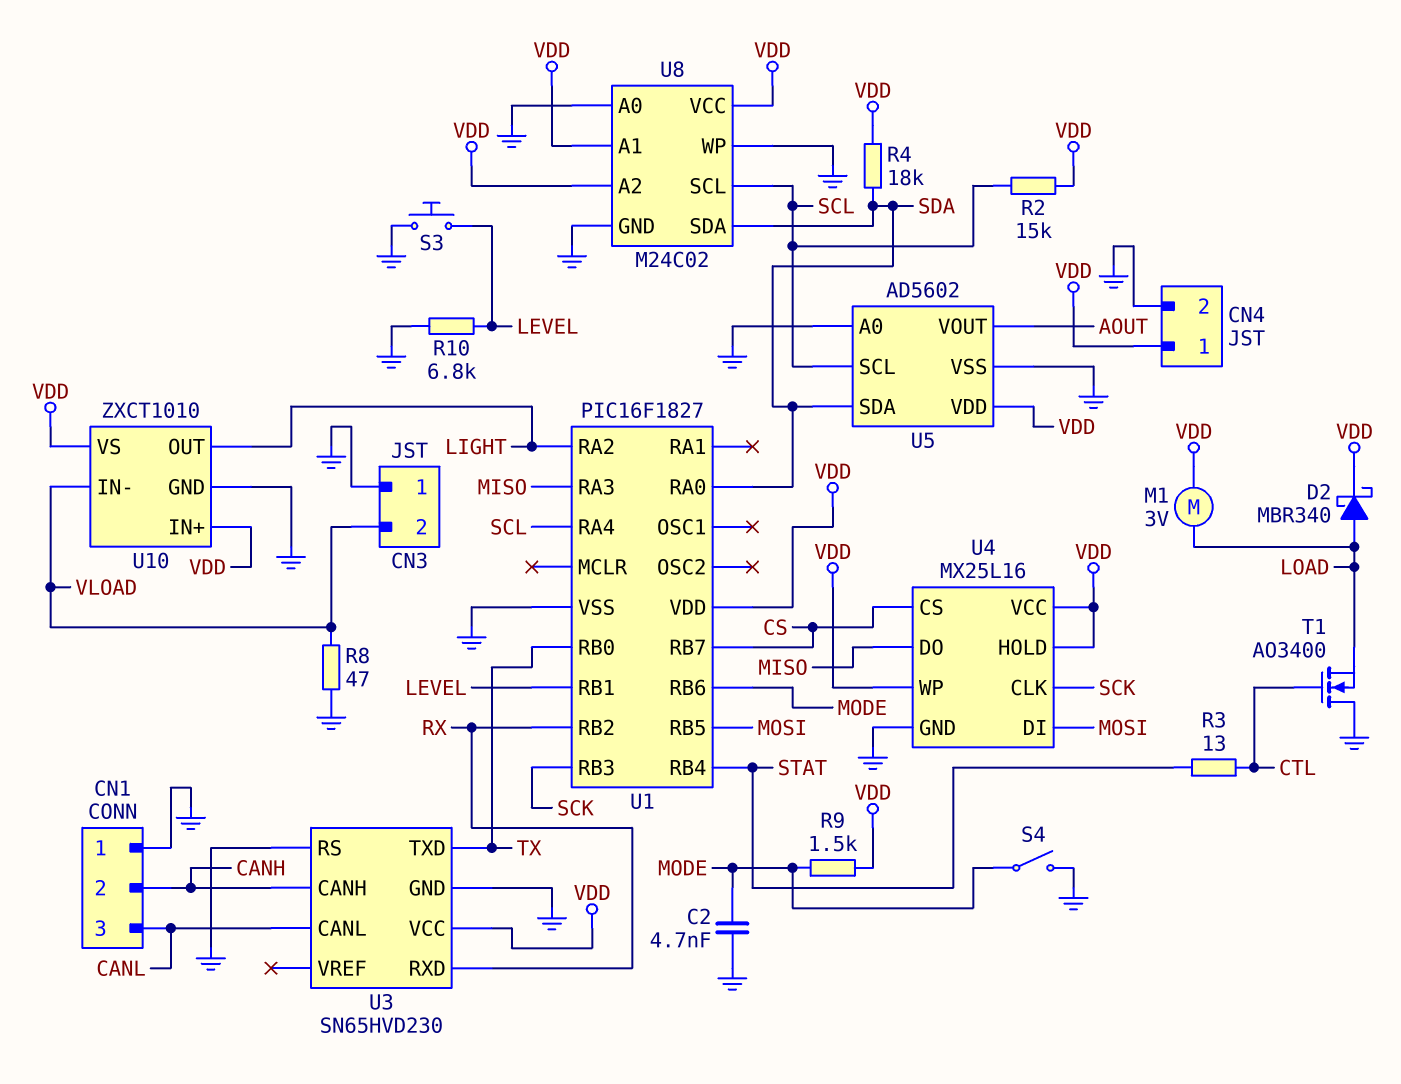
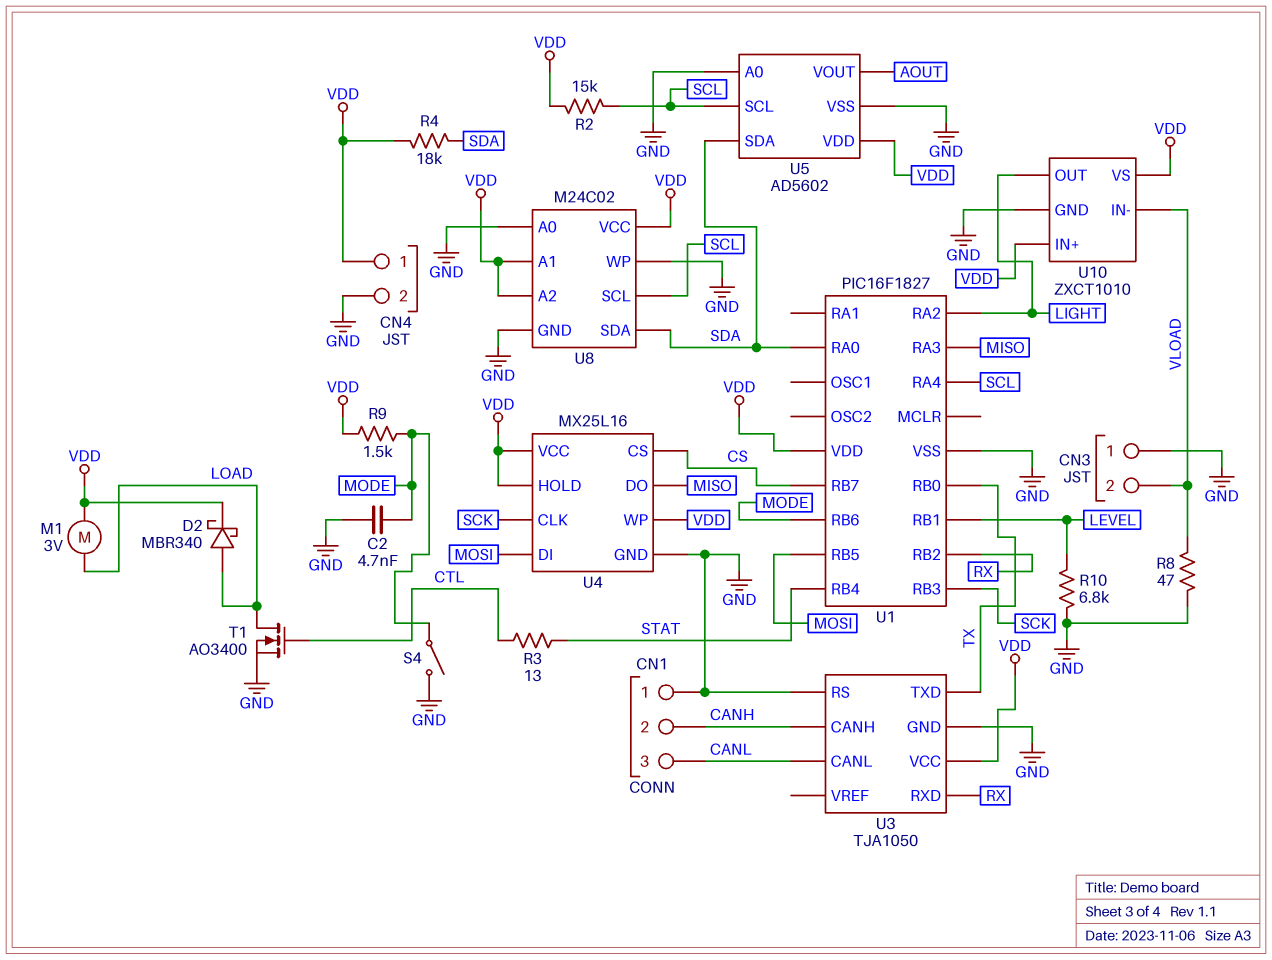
S3: button (GND, LEVEL) -> none
T1: NMOS AO3400 (G CTL, D GND, S LOAD) -> NMOS AO3400 (G CTL, D LOAD, S GND)
U3: SN65HVD230 -> TJA1050

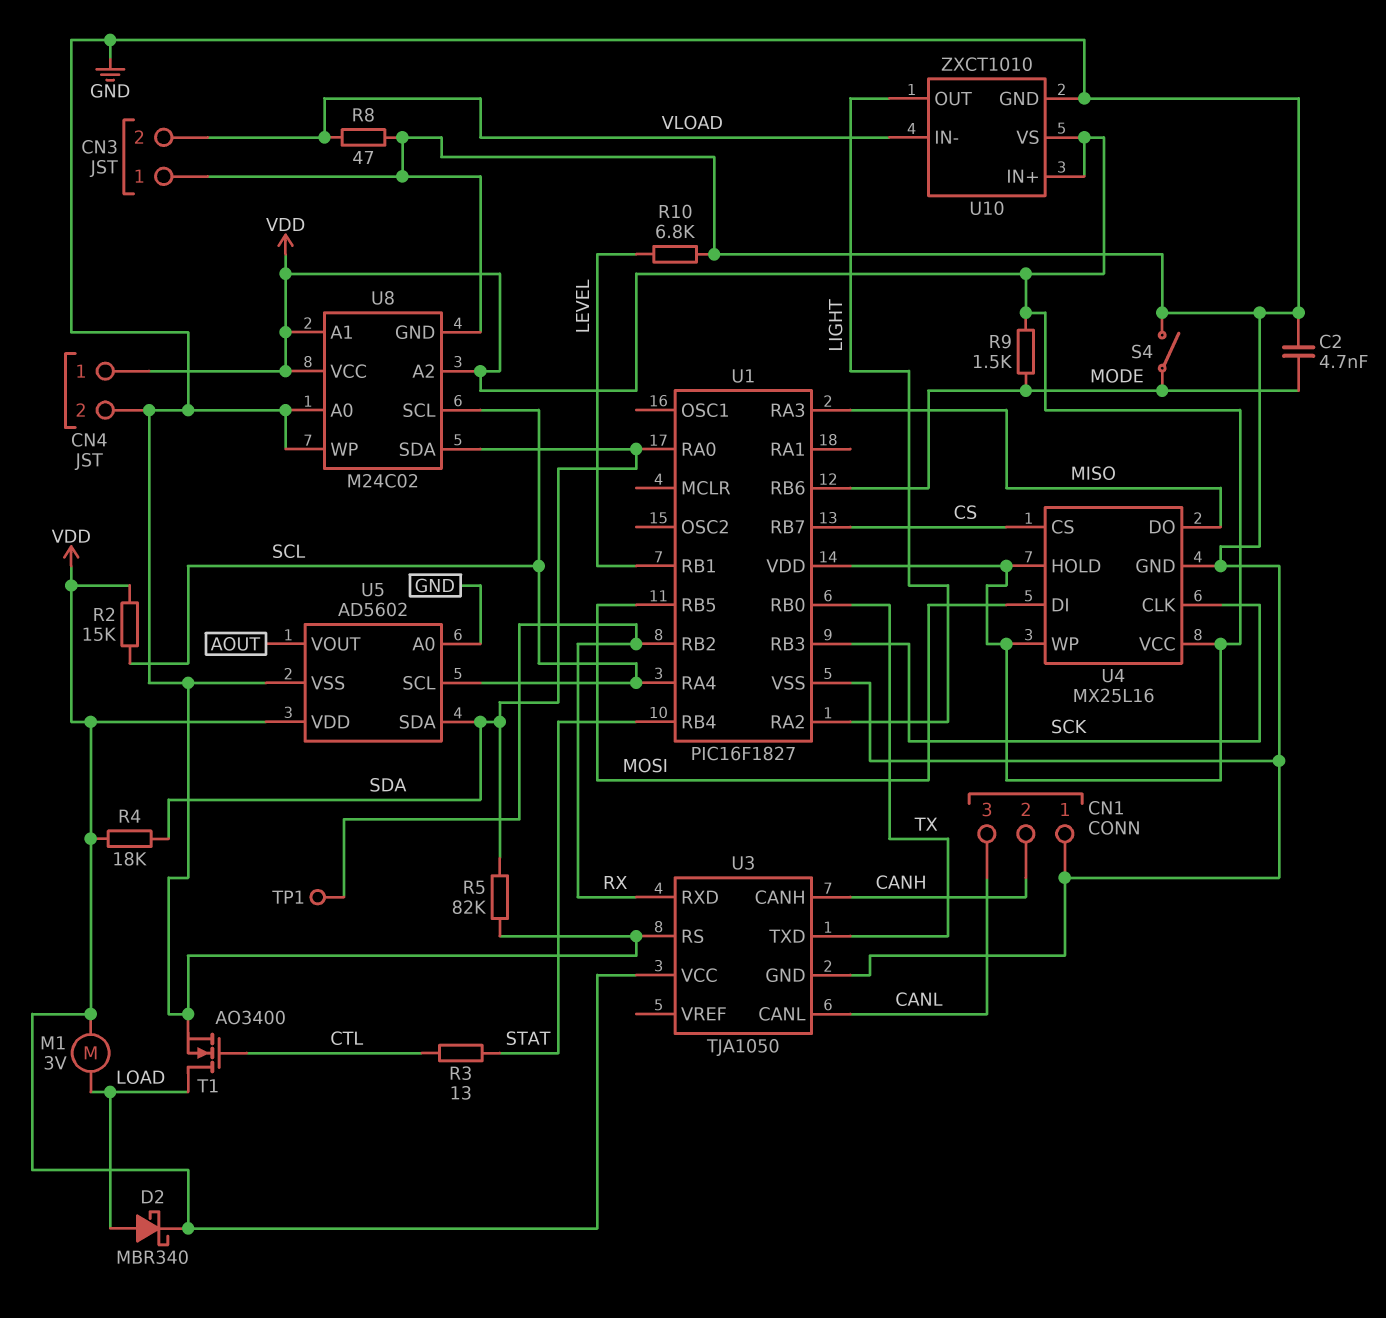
R5: none -> 82k (GND, SDA)
TP1: none -> test point (RX)

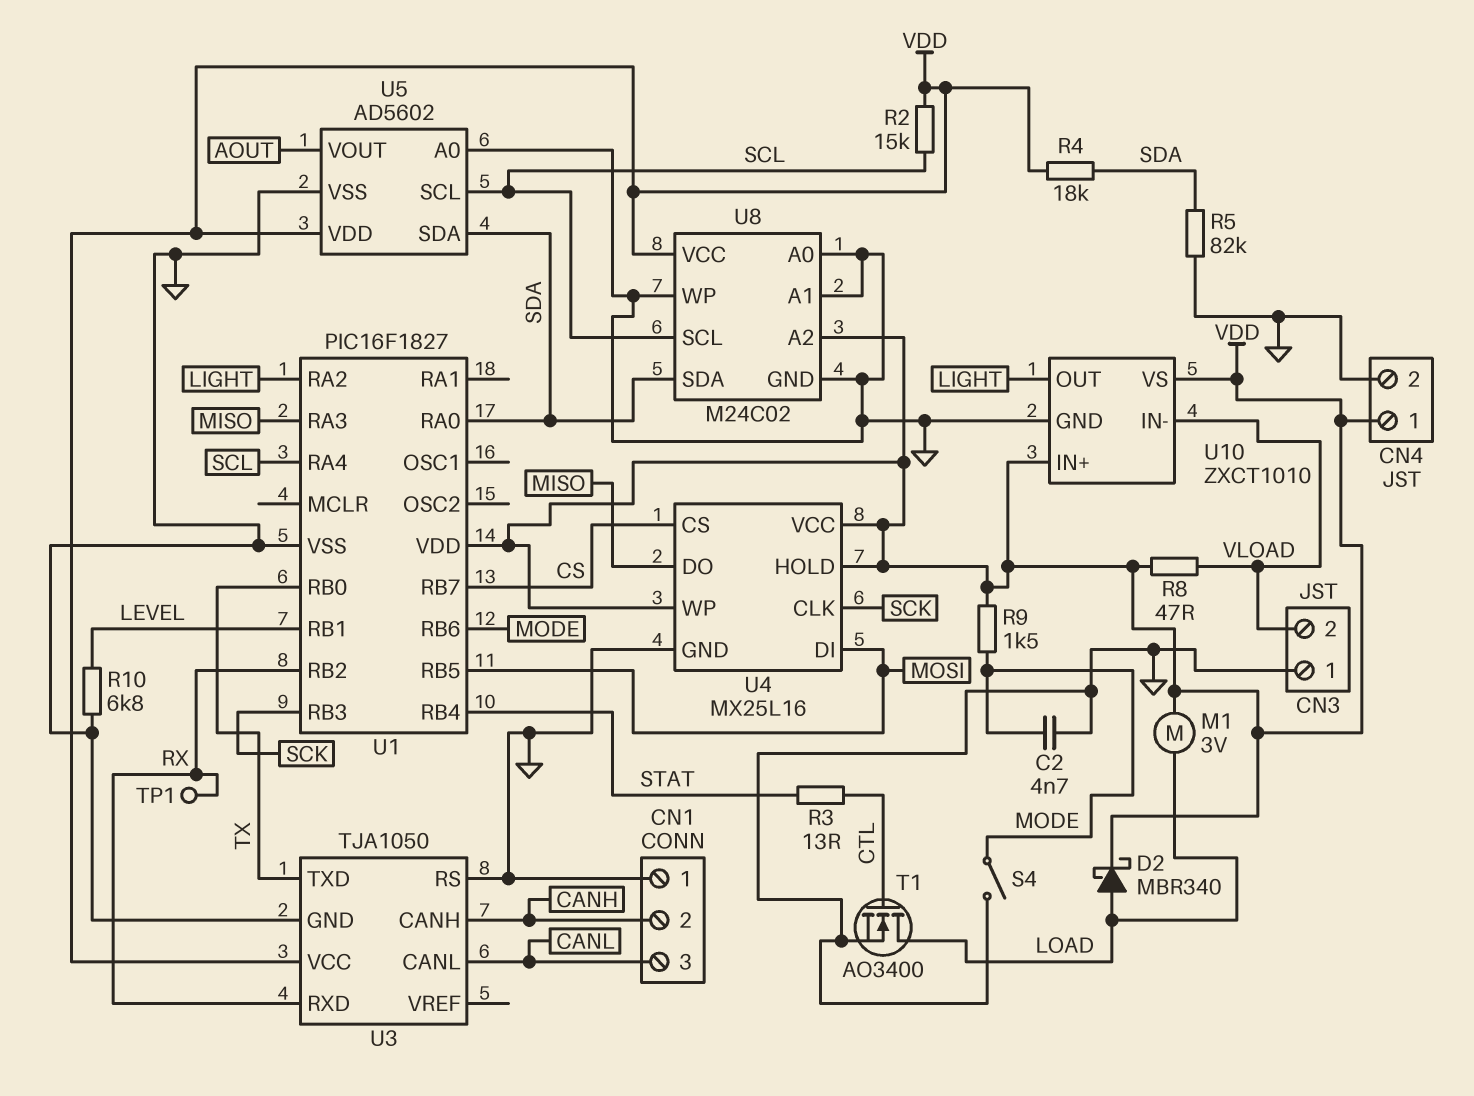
R8: 47 (GND, VLOAD) -> 47 (VDD, VLOAD)
U8 pin A1: VDD -> GND

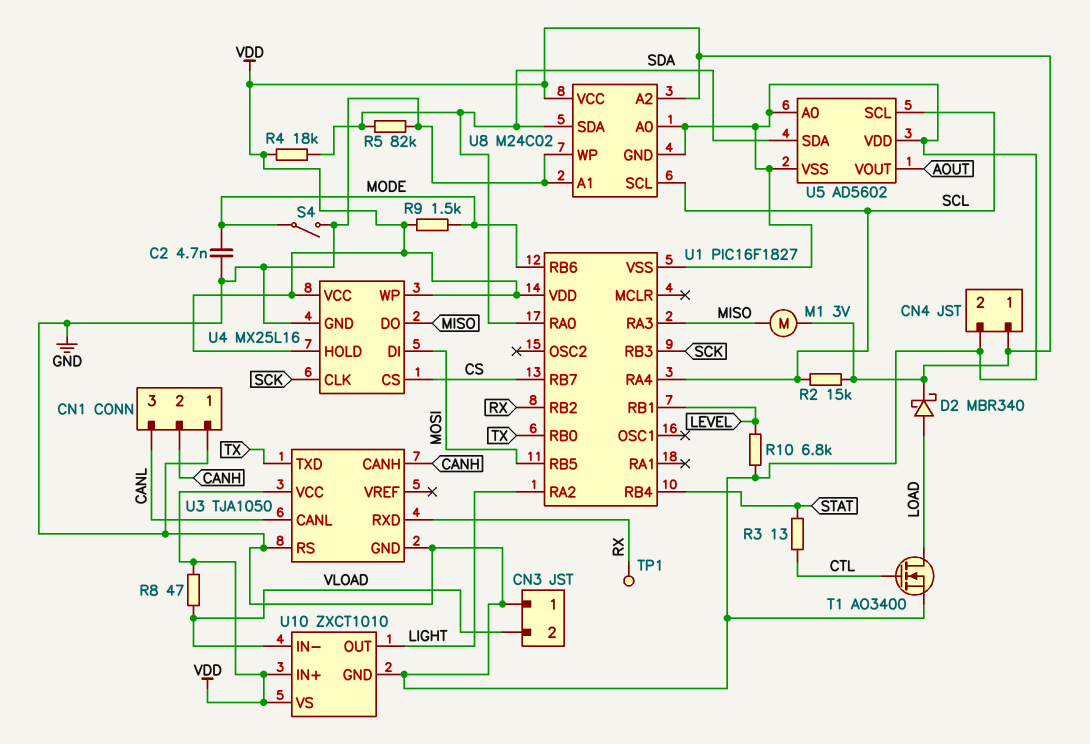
M1: motor 3V (LOAD, VDD) -> motor 3V (MISO, VDD)
U5 pin VDD: VDD -> GND

